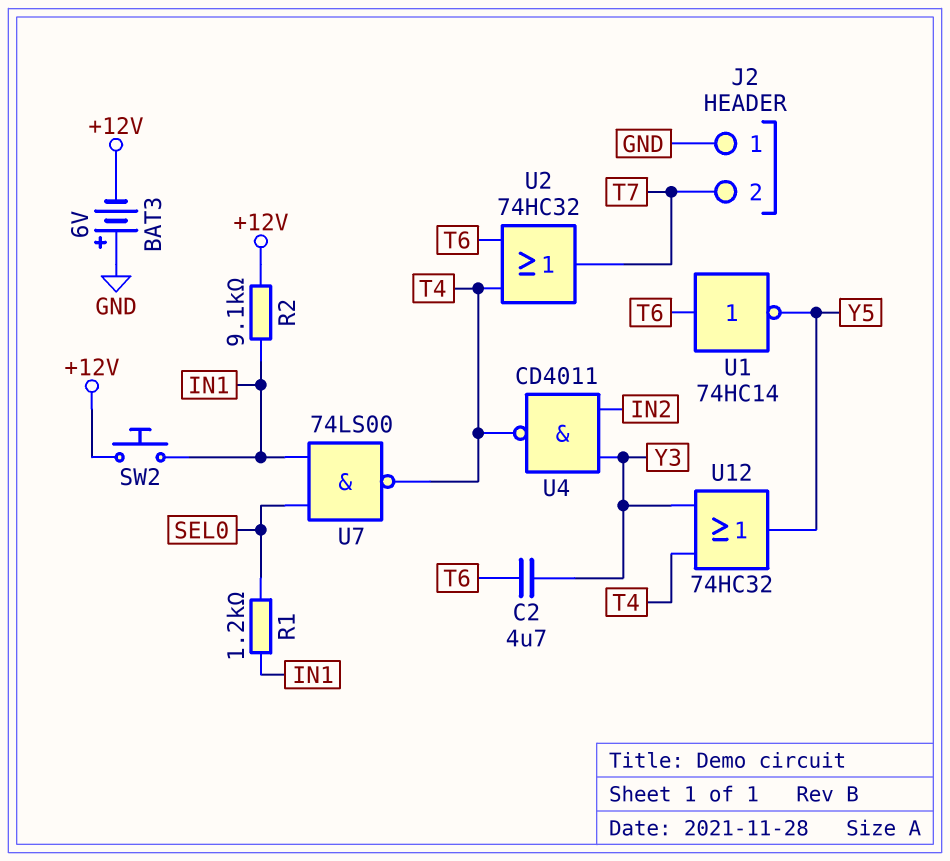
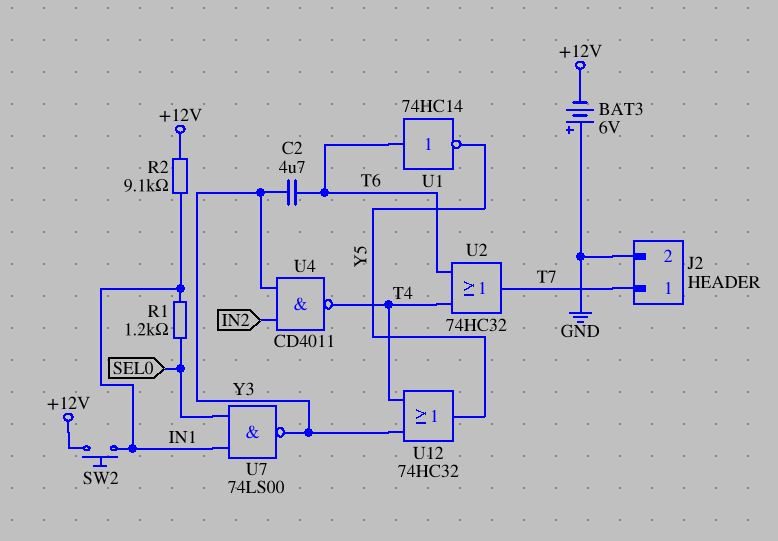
J2 pin 1: GND -> T7
J2 pin 2: T7 -> GND
U7: NAND 74LS00 (in IN1, in SEL0, out T4) -> NAND 74LS00 (in IN1, in SEL0, out Y3)

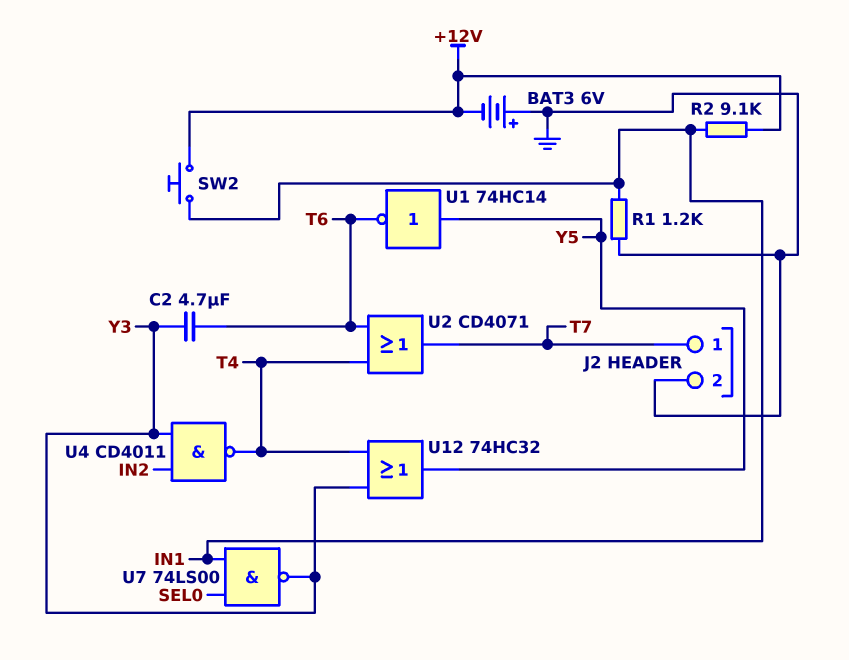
R1: 1.2k (IN1, SEL0) -> 1.2k (GND, IN1)
U1: NOT 74HC14 (in T6, out Y5) -> NOT 74HC14 (in Y5, out T6)
U2: OR 74HC32 (in T4, in T6, out T7) -> OR CD4071 (in T4, in T6, out T7)

